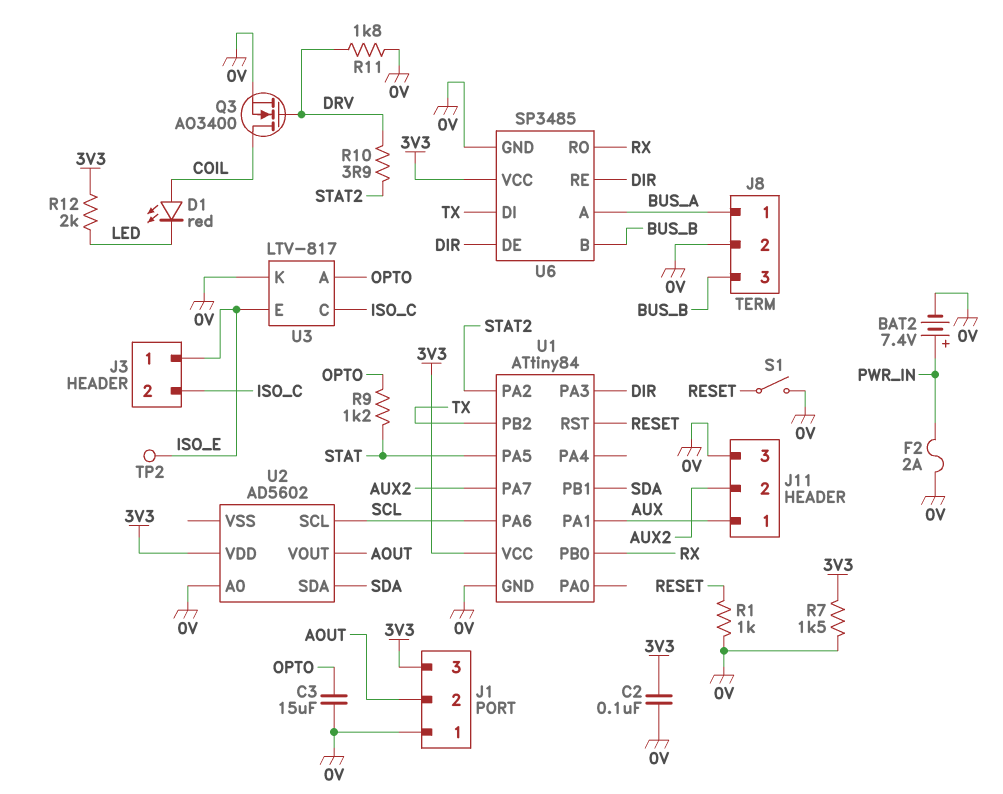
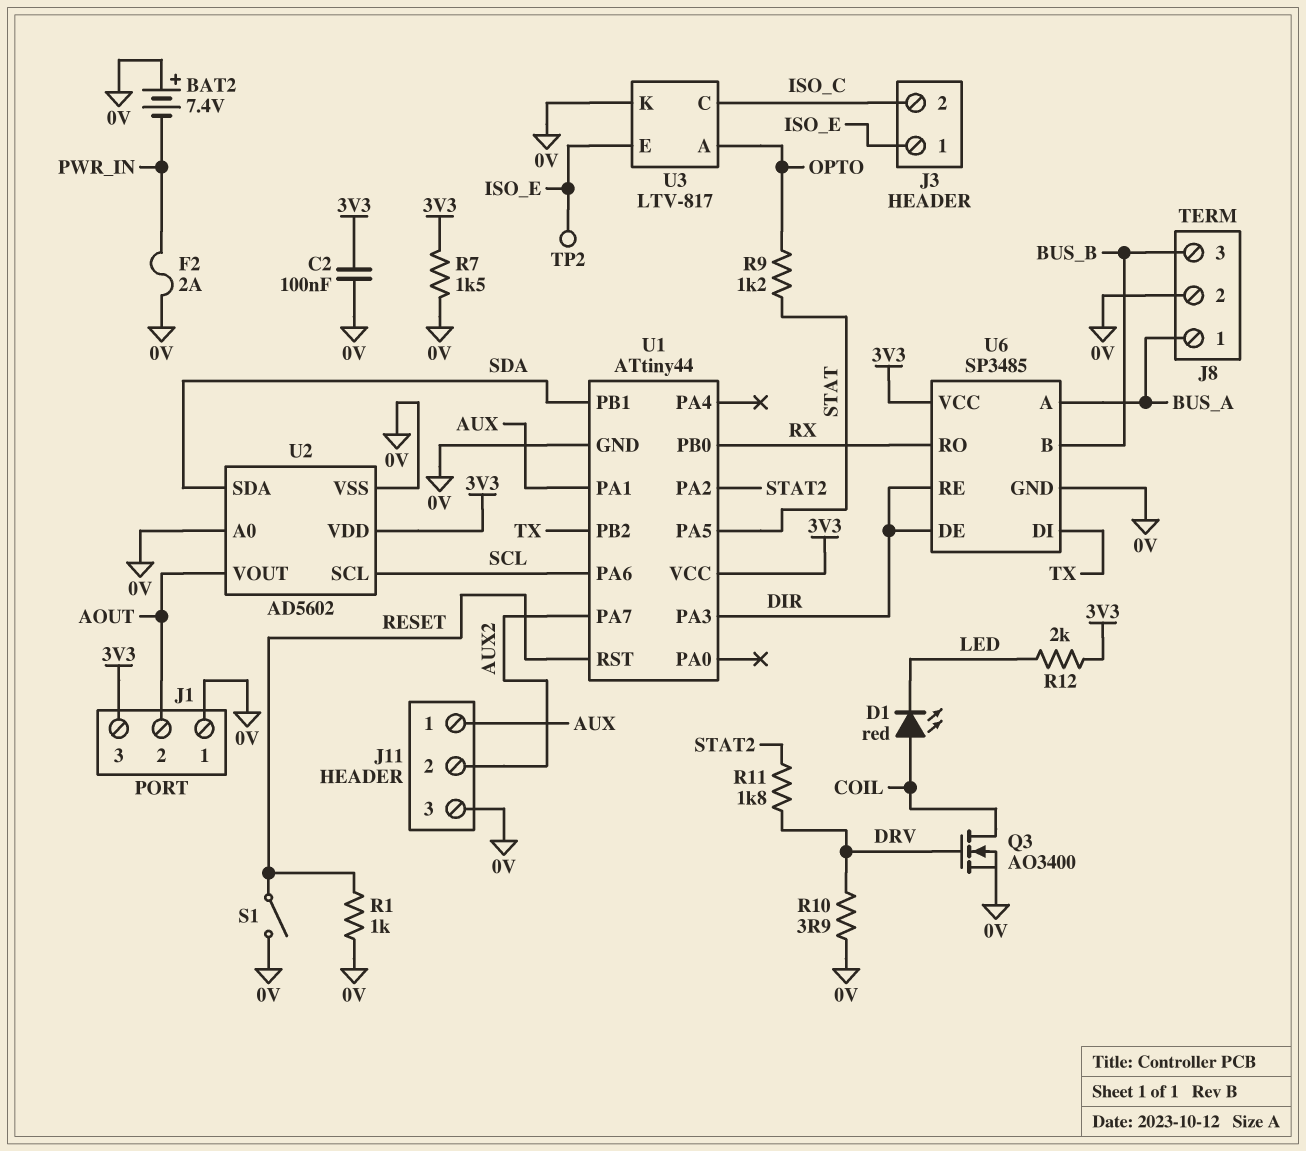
BAT2: 7.4V (plus PWR_IN, minus 0V) -> 7.4V (plus 0V, minus PWR_IN)
C3: 15uF (0V, OPTO) -> none
R10: 3.9 (DRV, STAT2) -> 3.9 (0V, DRV)
R11: 1.8k (0V, DRV) -> 1.8k (DRV, STAT2)
U1: ATtiny84 -> ATtiny44
U2 pin VSS: none -> 0V

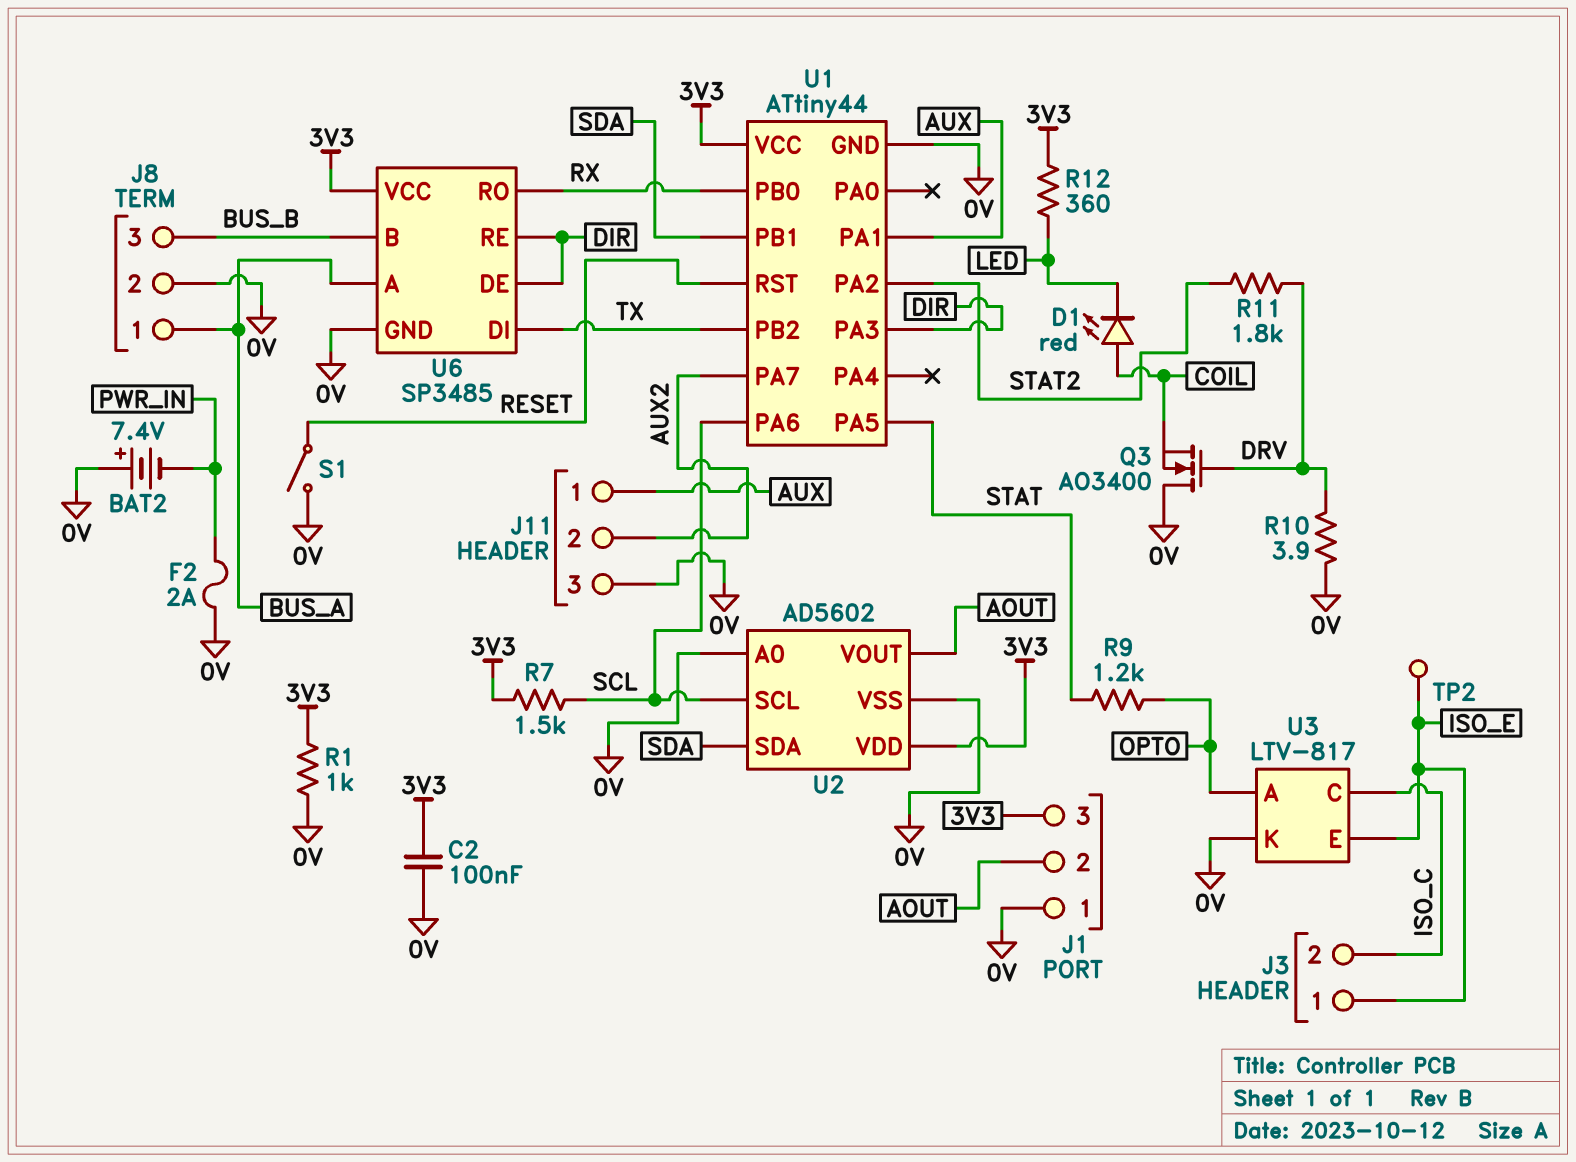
Q3: NMOS AO3400 (G DRV, D COIL, S 0V) -> NMOS AO3400 (G DRV, D 0V, S COIL)
R1: 1k (0V, RESET) -> 1k (0V, 3V3)
R7: 1.5k (0V, 3V3) -> 1.5k (3V3, SCL)
R12: 2k (3V3, LED) -> 360 (3V3, LED)

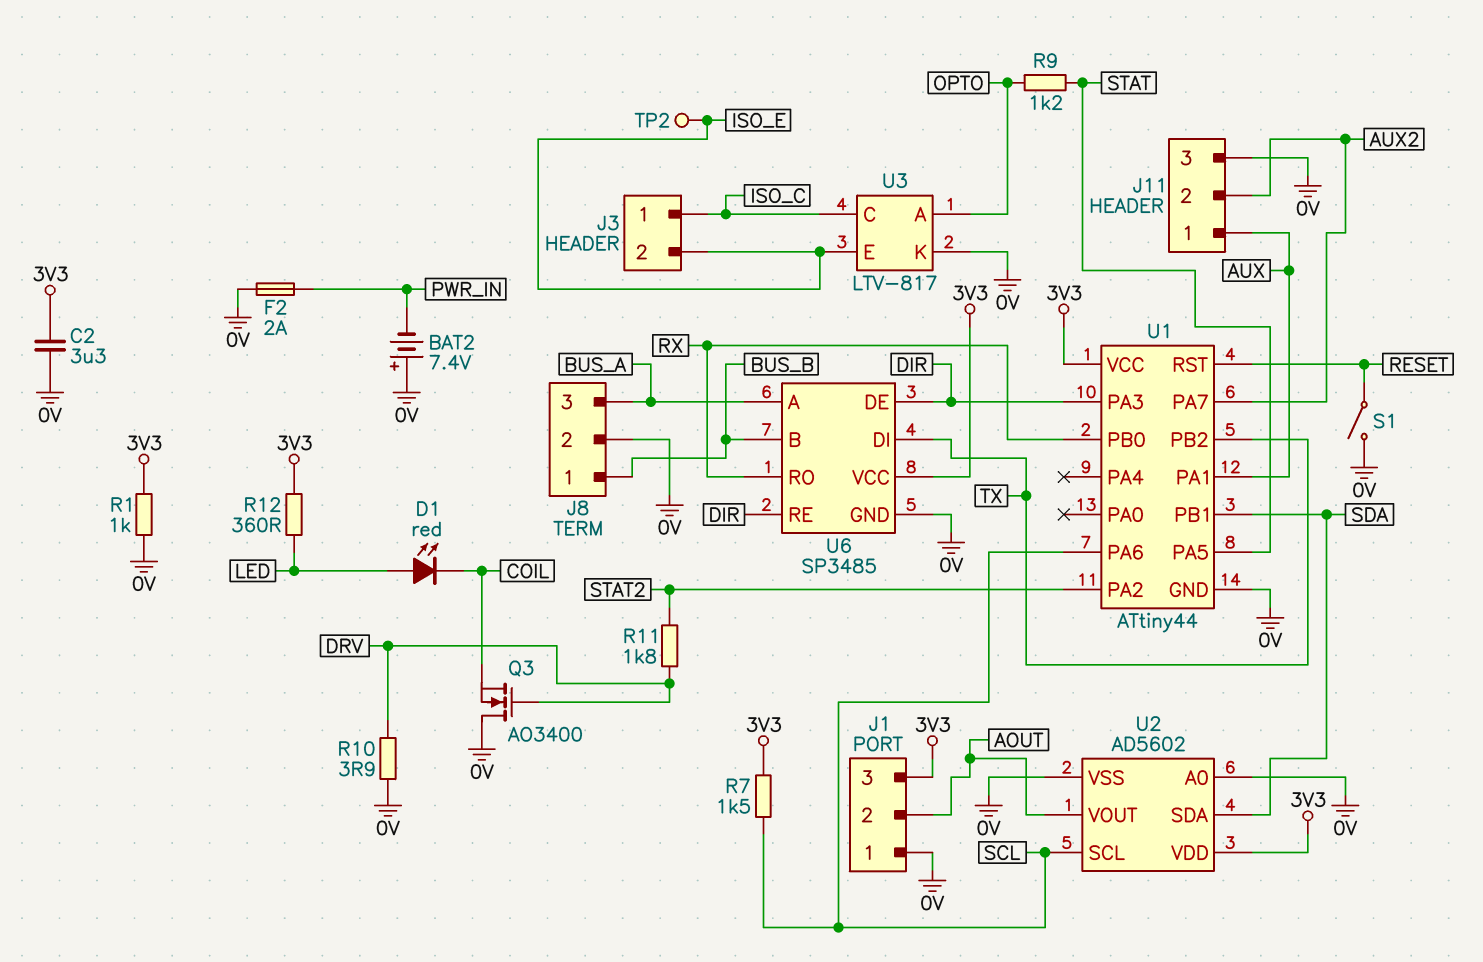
C2: 100nF (0V, 3V3) -> 3.3uF (0V, 3V3)
D1: LED red (A COIL, K LED) -> LED red (A LED, K COIL)
J3 pin 1: ISO_E -> ISO_C
J3 pin 2: ISO_C -> ISO_E
J8 pin 1: BUS_A -> BUS_B
J8 pin 3: BUS_B -> BUS_A

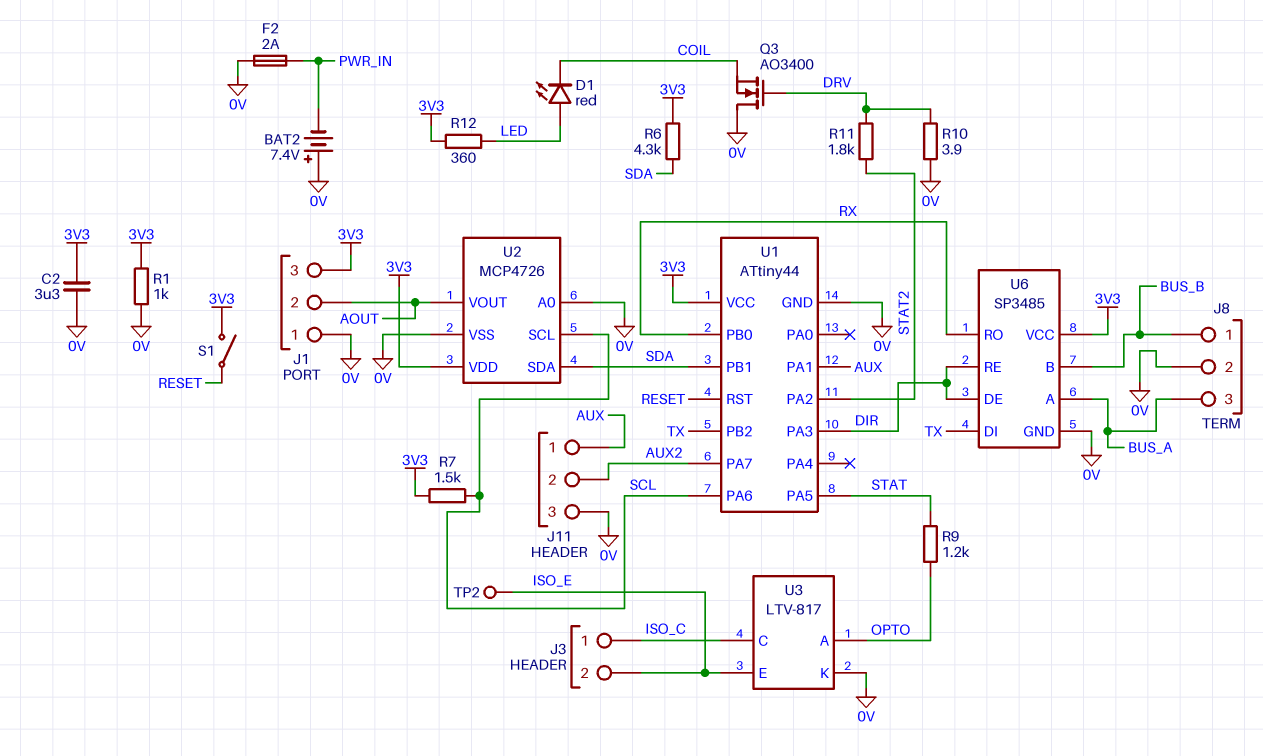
R6: none -> 4.3k (3V3, SDA)
S1: switch (0V, RESET) -> switch (3V3, RESET)
U2: AD5602 -> MCP4726

